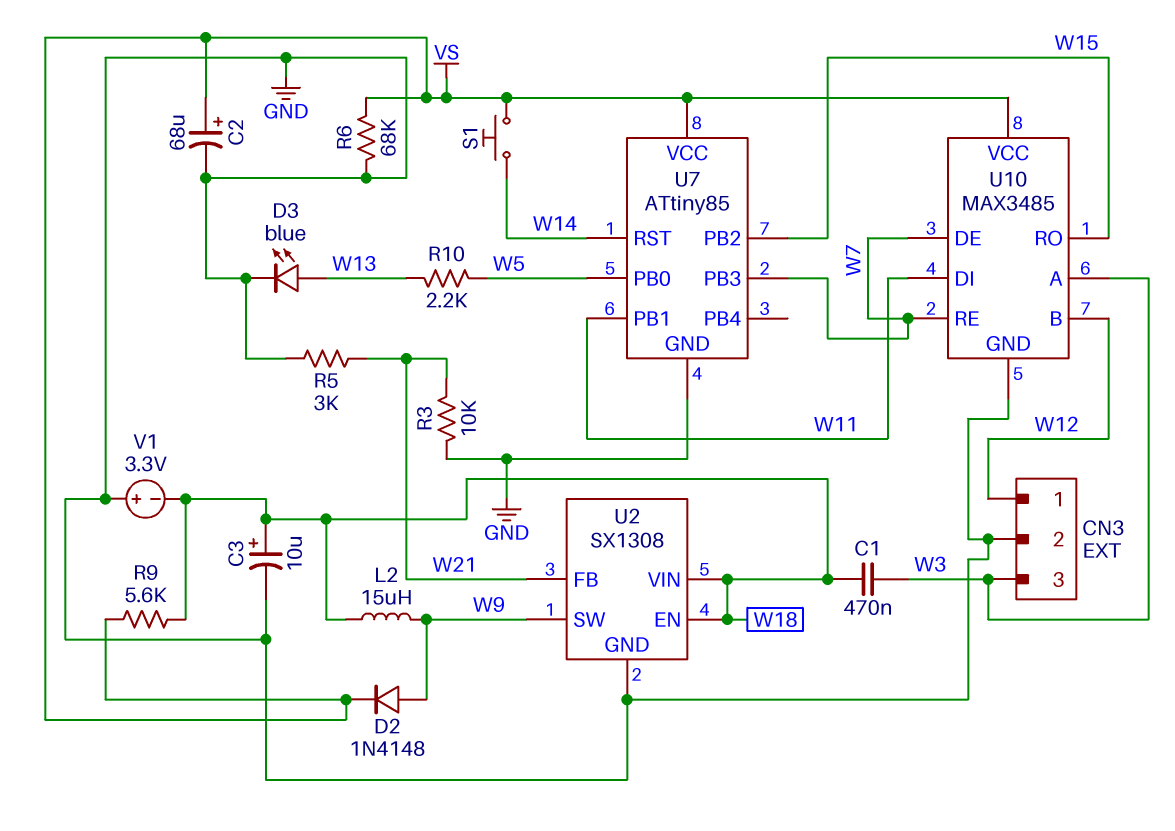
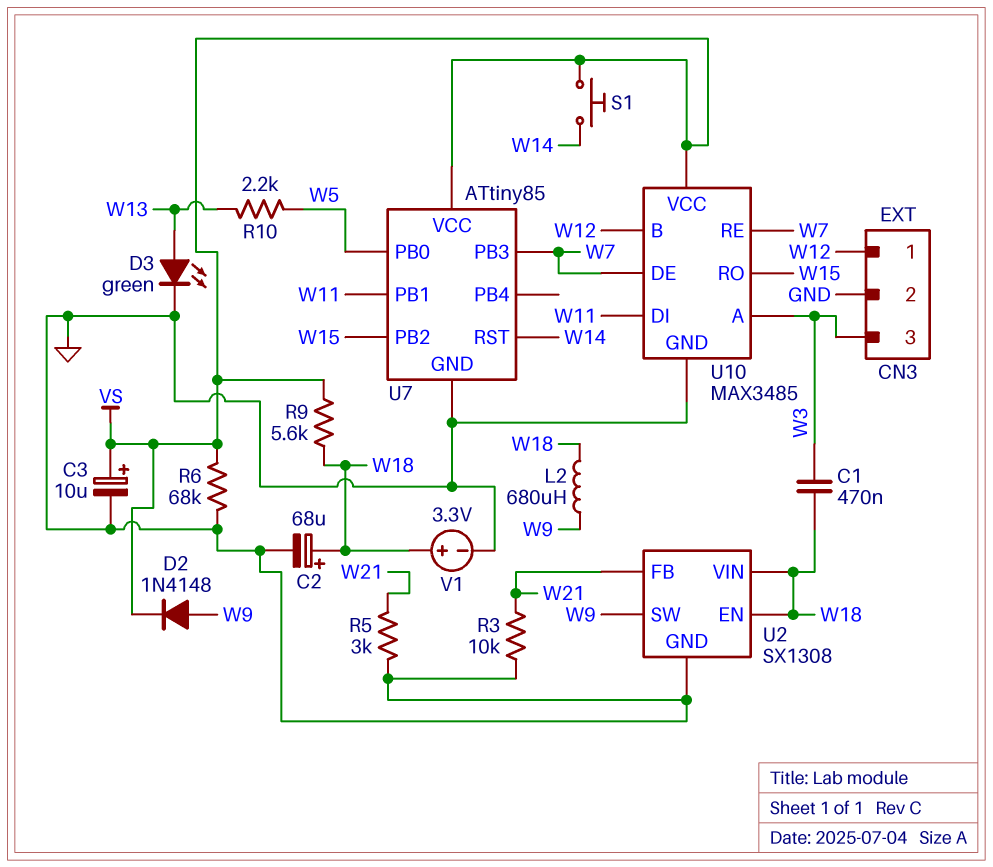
C2: 68uF (plus VS, minus GND) -> 68uF (plus W18, minus GND)
C3: 10uF (plus W18, minus GND) -> 10uF (plus VS, minus GND)
D3: LED blue (A W13, K GND) -> LED green (A W13, K GND)
L2: 15uH (W9, W18) -> 680uH (W9, W18)
V1: 3.3V (plus GND, minus W18) -> 3.3V (plus W18, minus GND)

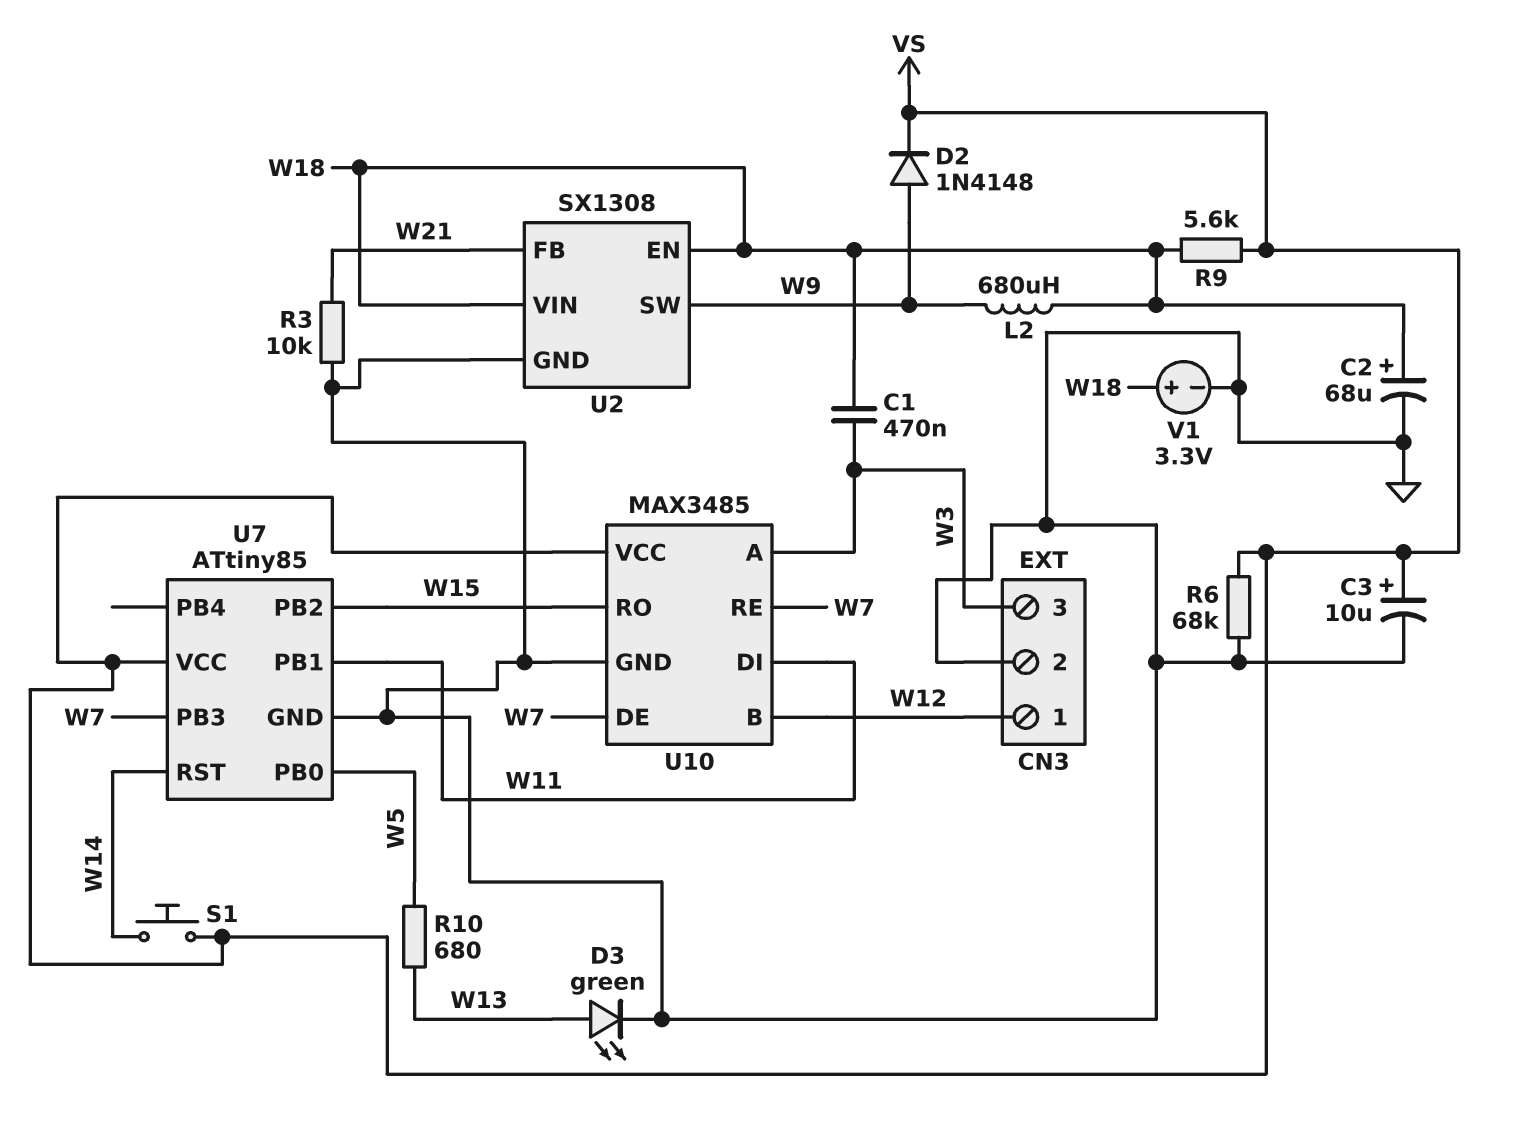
R5: 3k (GND, W21) -> none
R10: 2.2k (W5, W13) -> 680 (W5, W13)

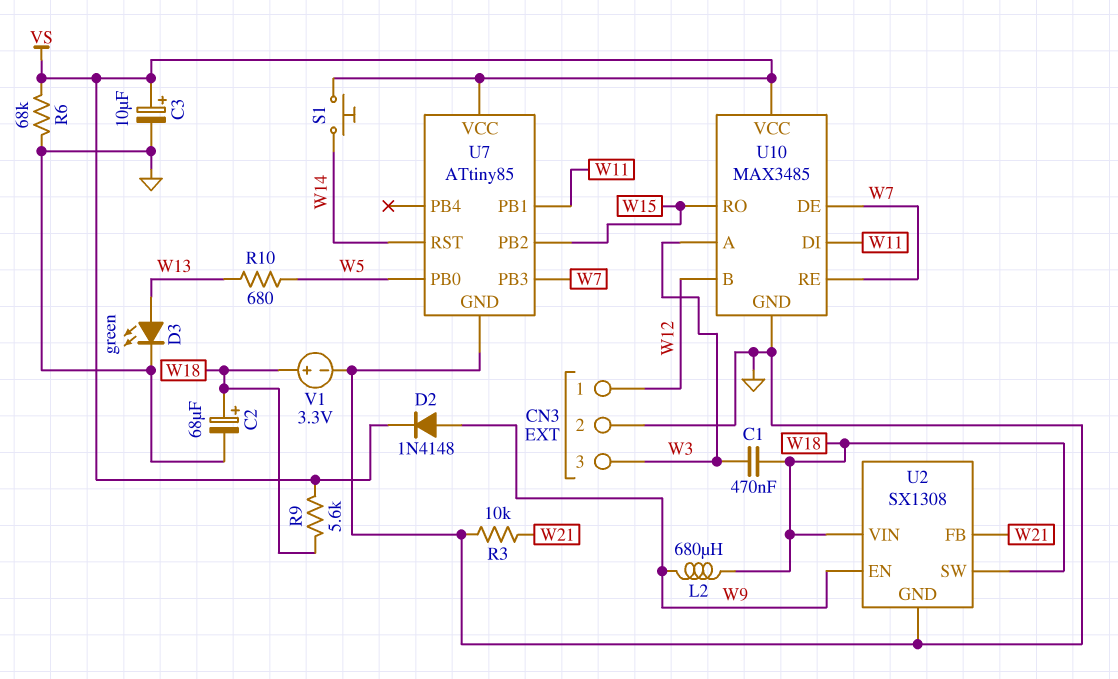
U2 pin EN: W18 -> W9
U2 pin SW: W9 -> W18

